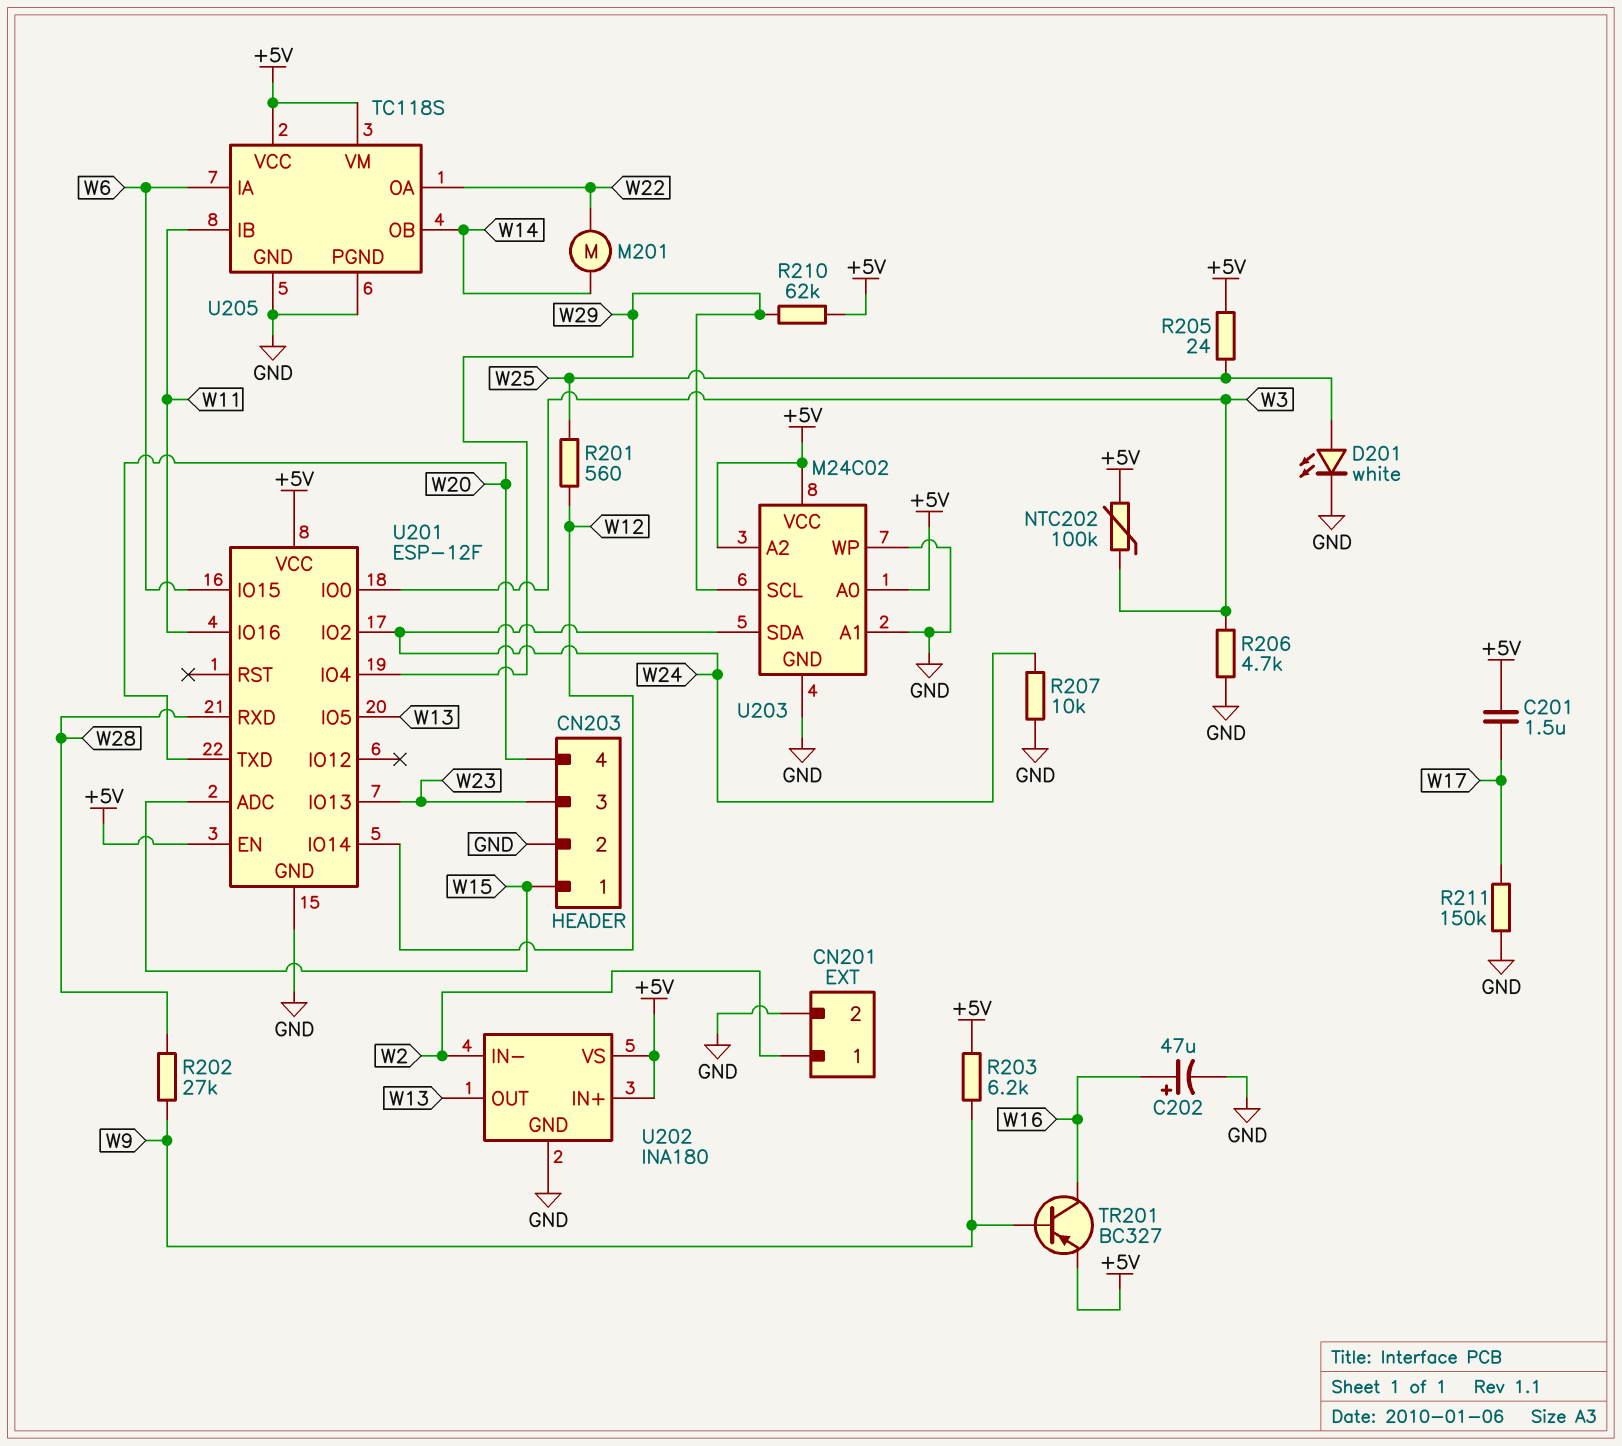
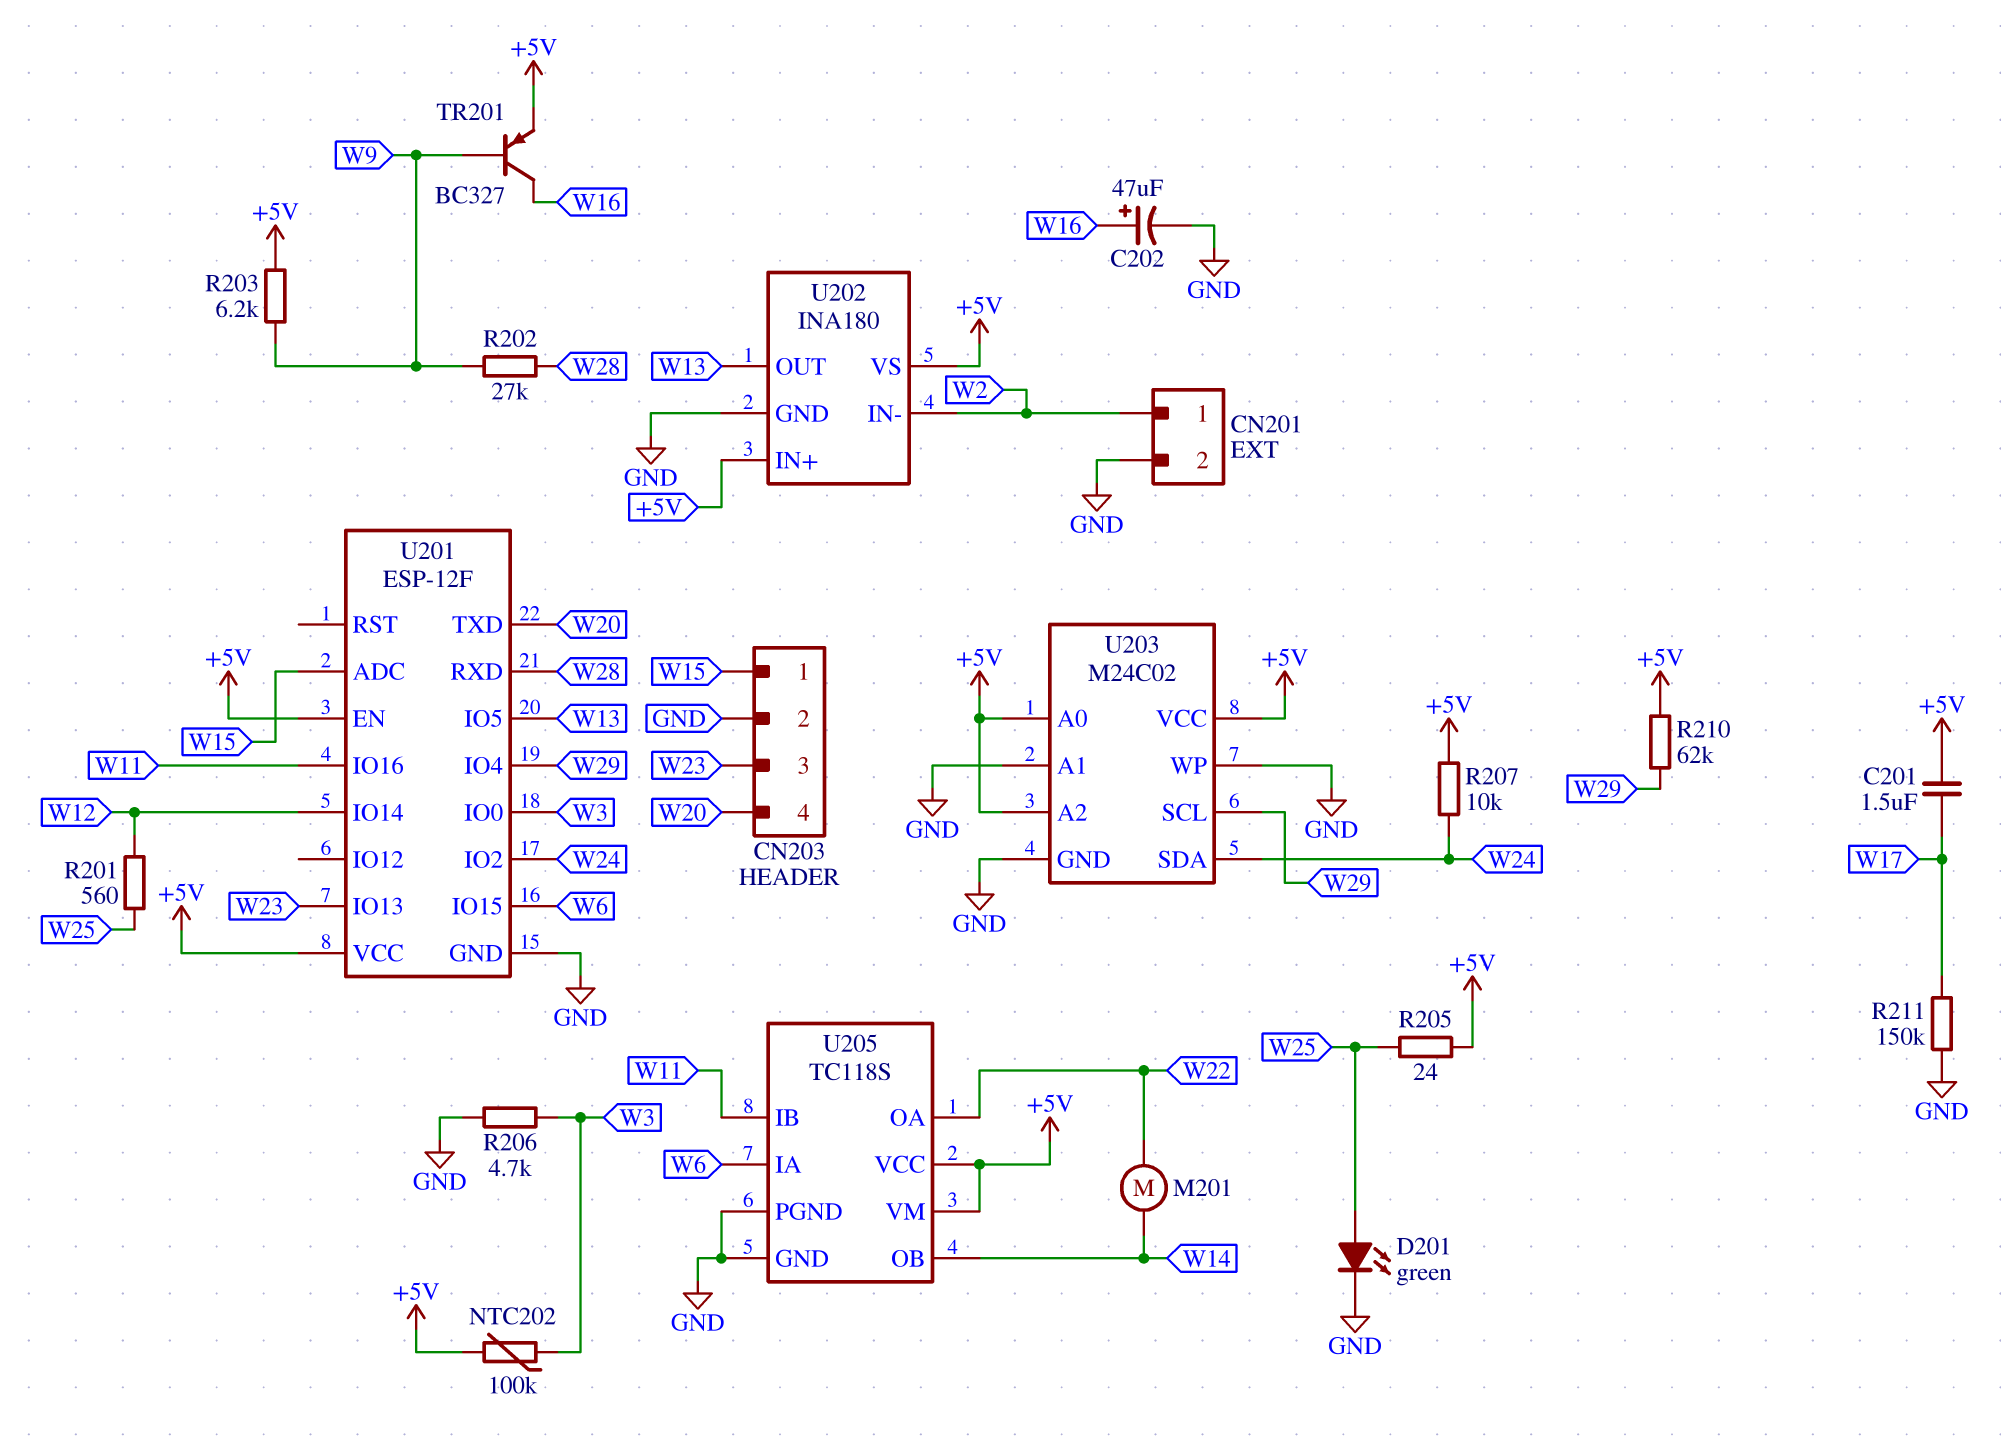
D201: LED white (A W25, K GND) -> LED green (A W25, K GND)
R207: 10k (GND, W24) -> 10k (+5V, W24)

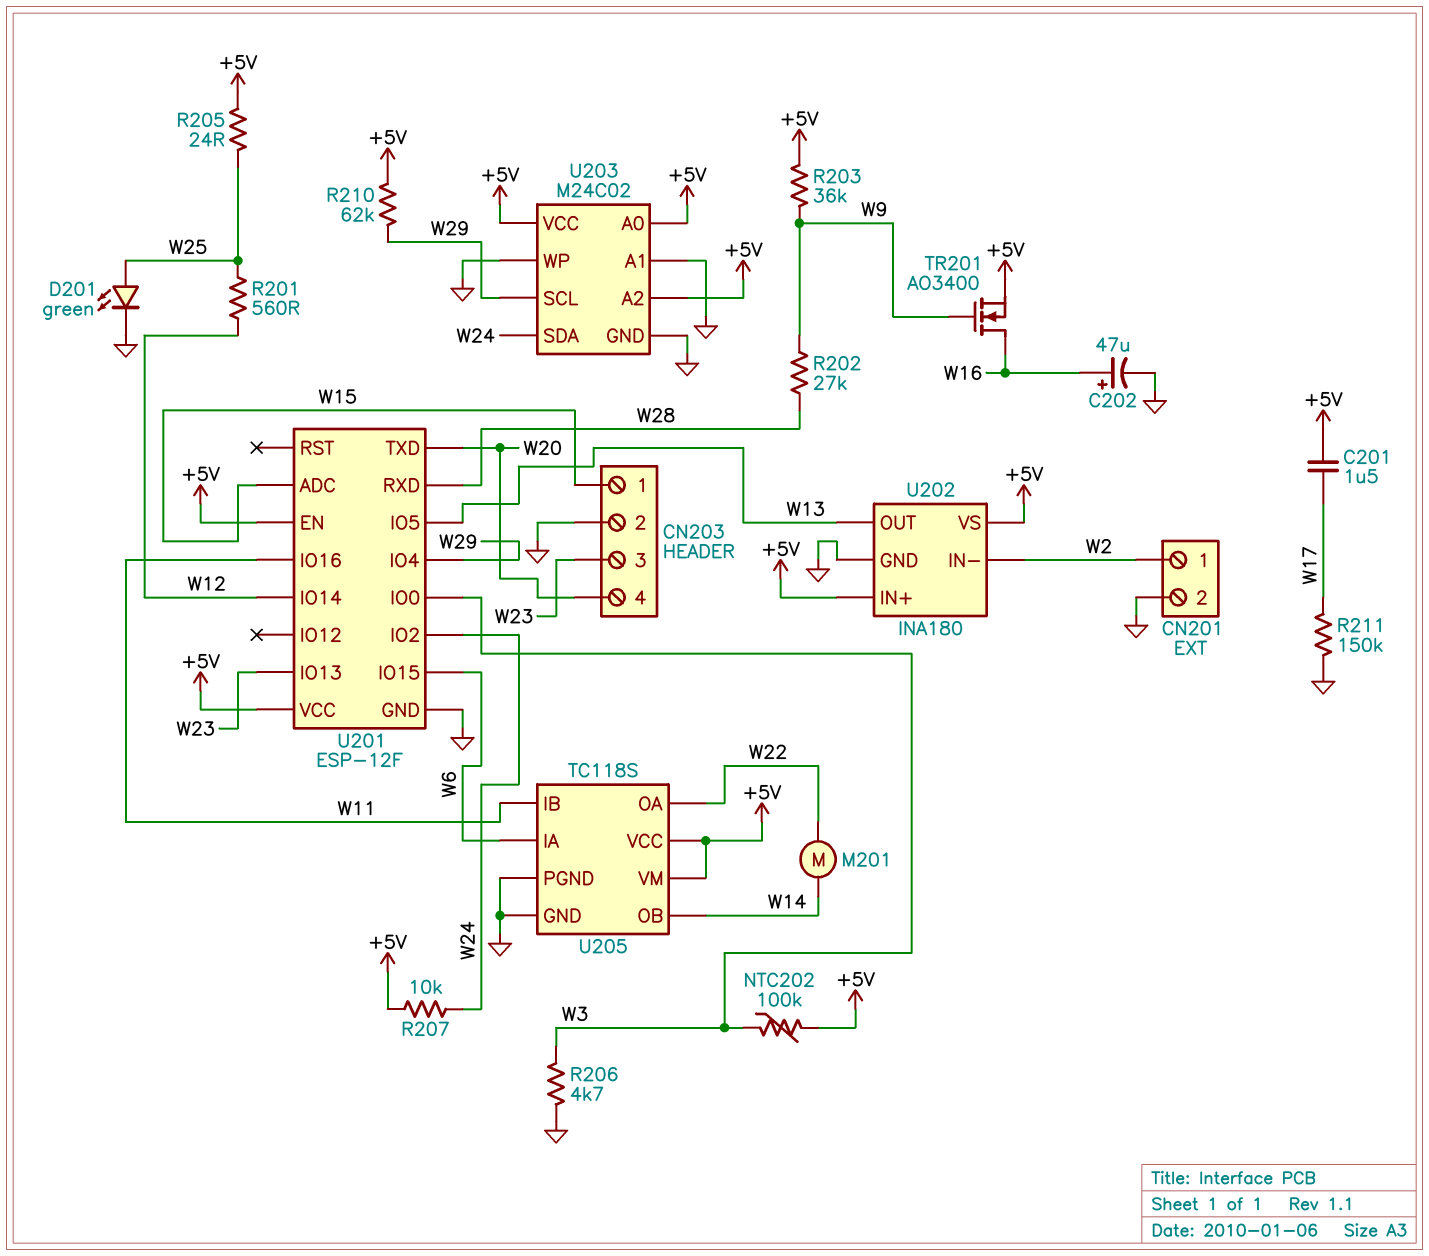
R203: 6.2k (+5V, W9) -> 36k (+5V, W9)
TR201: PNP BC327 (B W9, C W16, E +5V) -> NMOS AO3400 (G W9, D W16, S +5V)

